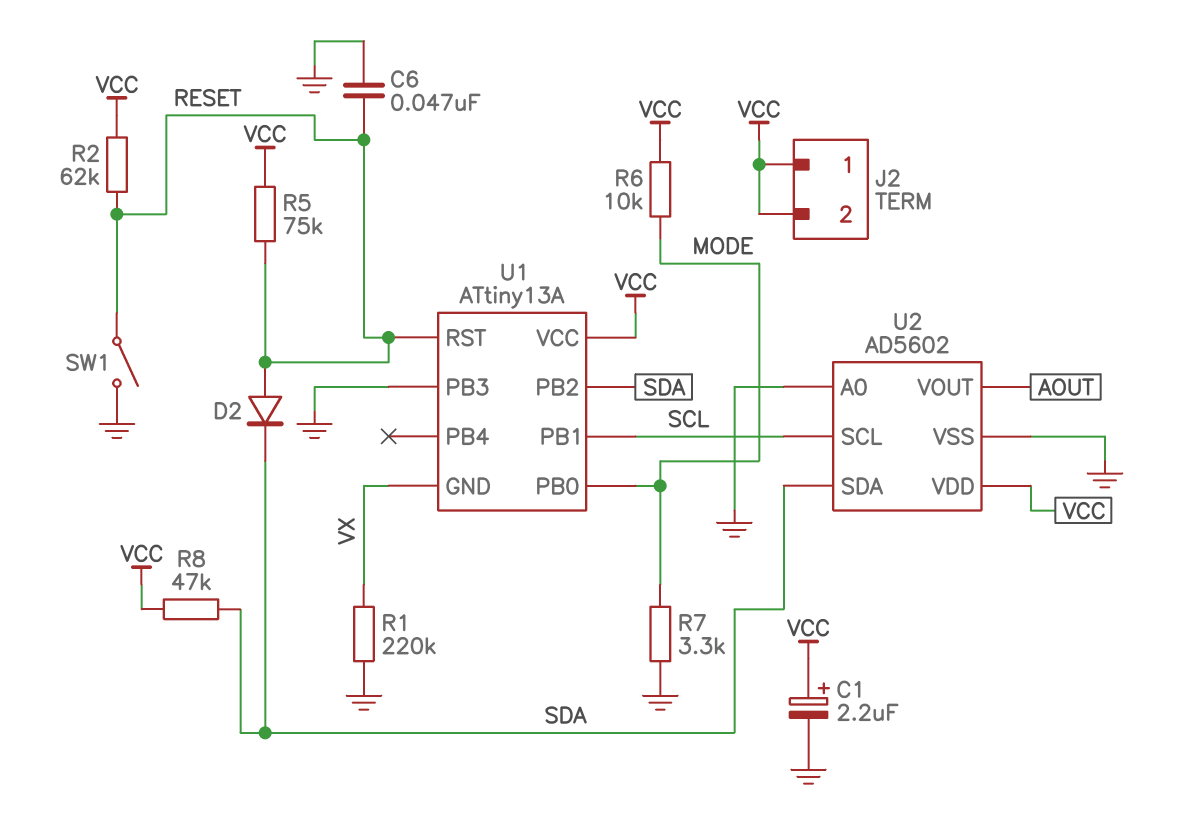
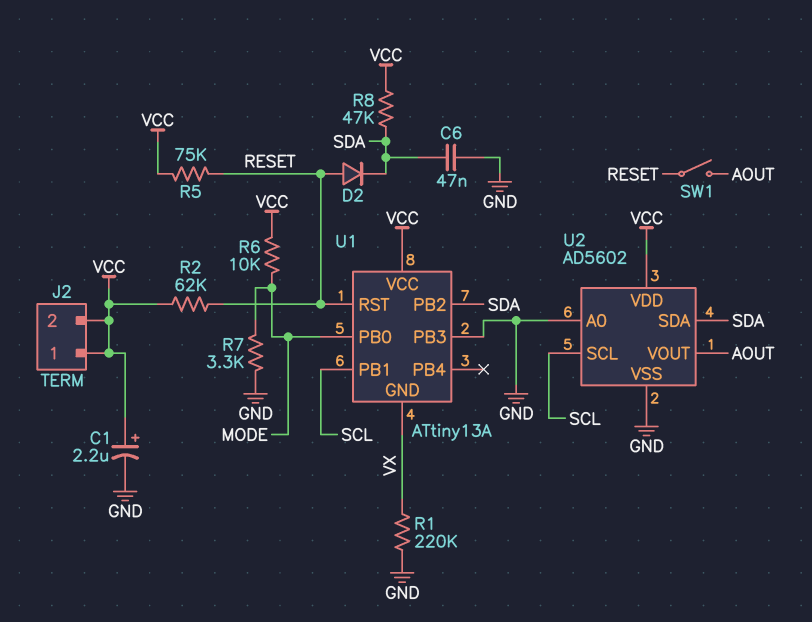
C6: 47nF (GND, RESET) -> 47nF (GND, SDA)
SW1: switch (GND, RESET) -> switch (AOUT, RESET)

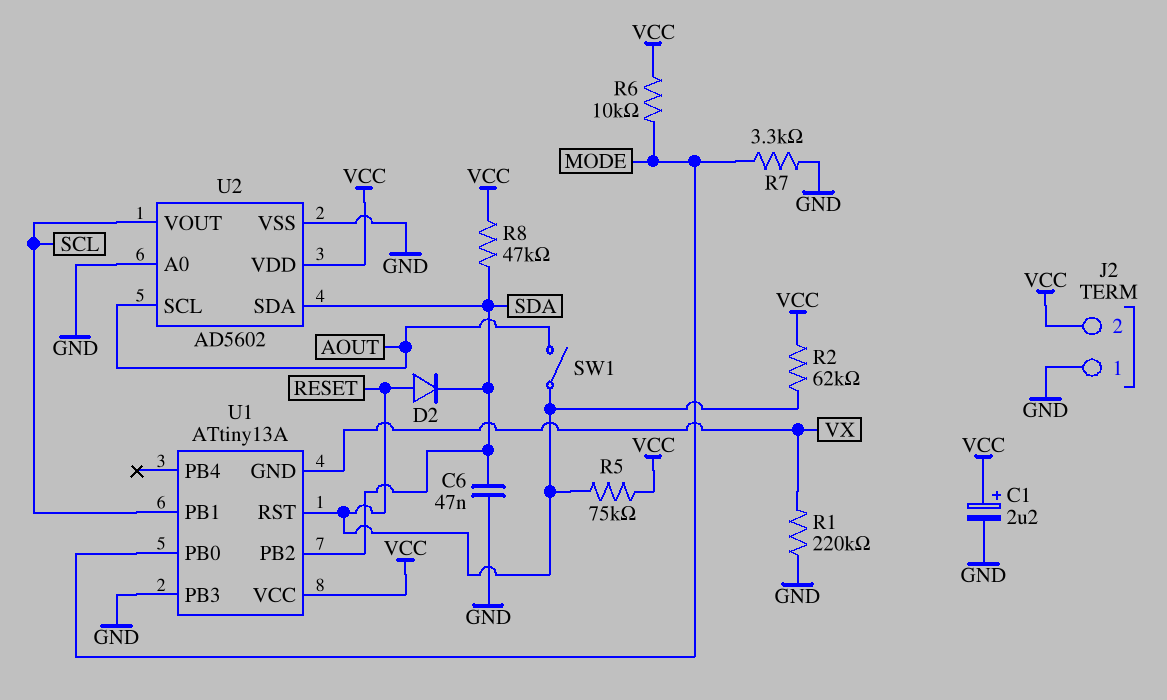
J2 pin 1: VCC -> GND
U2 pin SCL: SCL -> AOUT
U2 pin VOUT: AOUT -> SCL

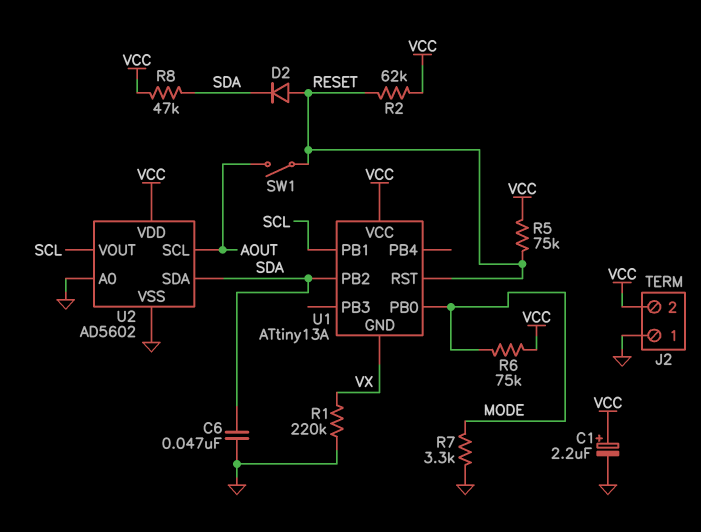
R6: 10k (MODE, VCC) -> 75k (MODE, VCC)
U1 pin PB3: GND -> none

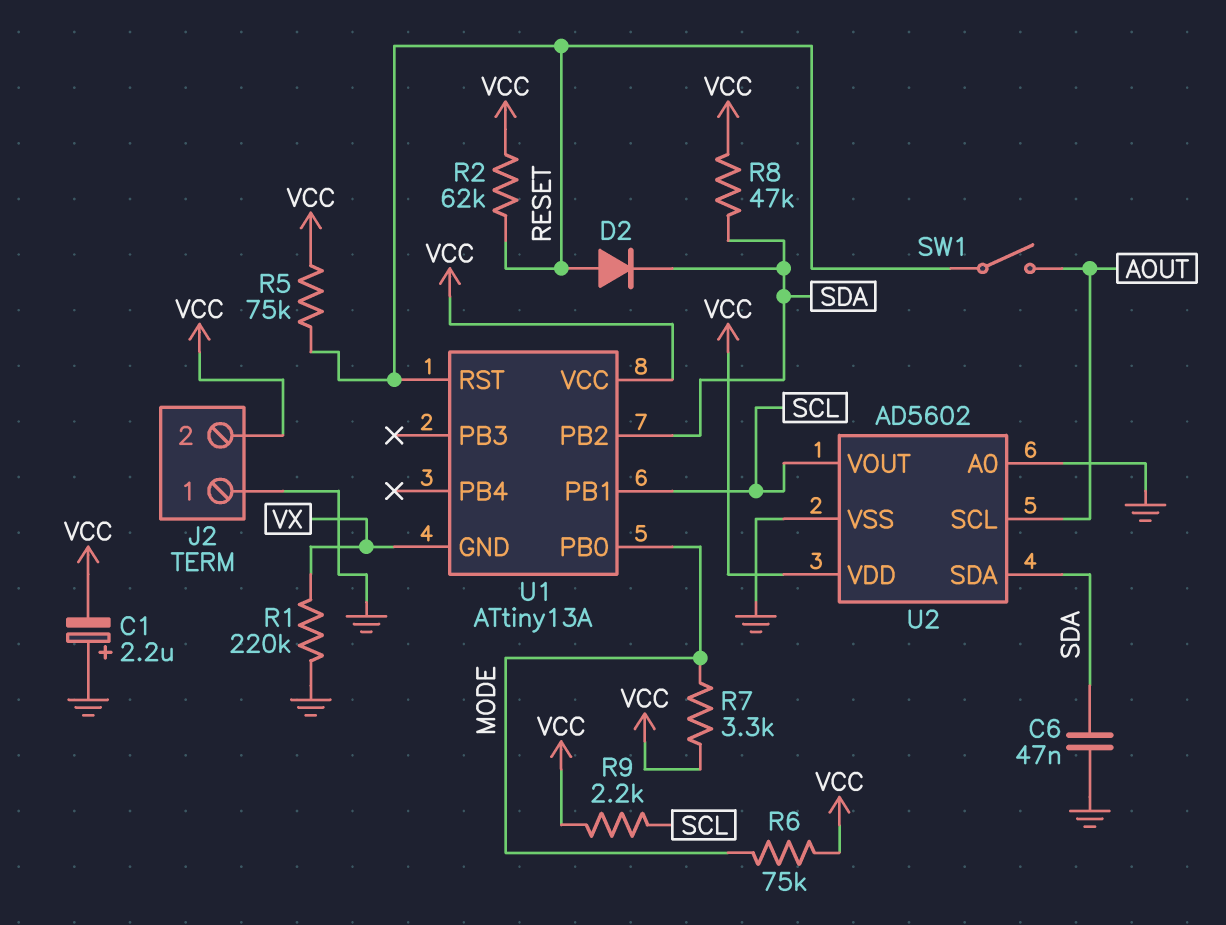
C1: 2.2uF (plus VCC, minus GND) -> 2.2uF (plus GND, minus VCC)
R7: 3.3k (GND, MODE) -> 3.3k (MODE, VCC)
R9: none -> 2.2k (SCL, VCC)

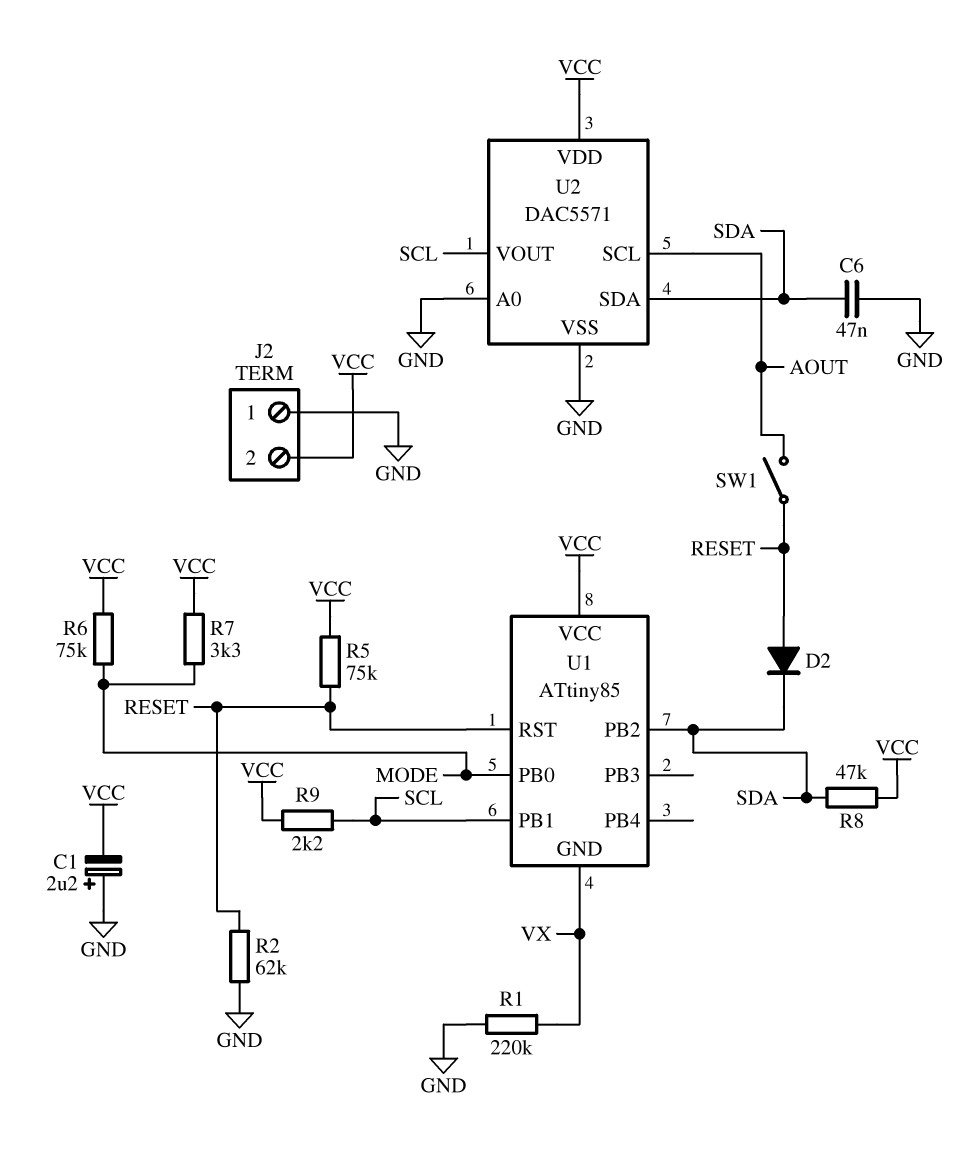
R2: 62k (RESET, VCC) -> 62k (GND, RESET)
U1: ATtiny13A -> ATtiny85
U2: AD5602 -> DAC5571

